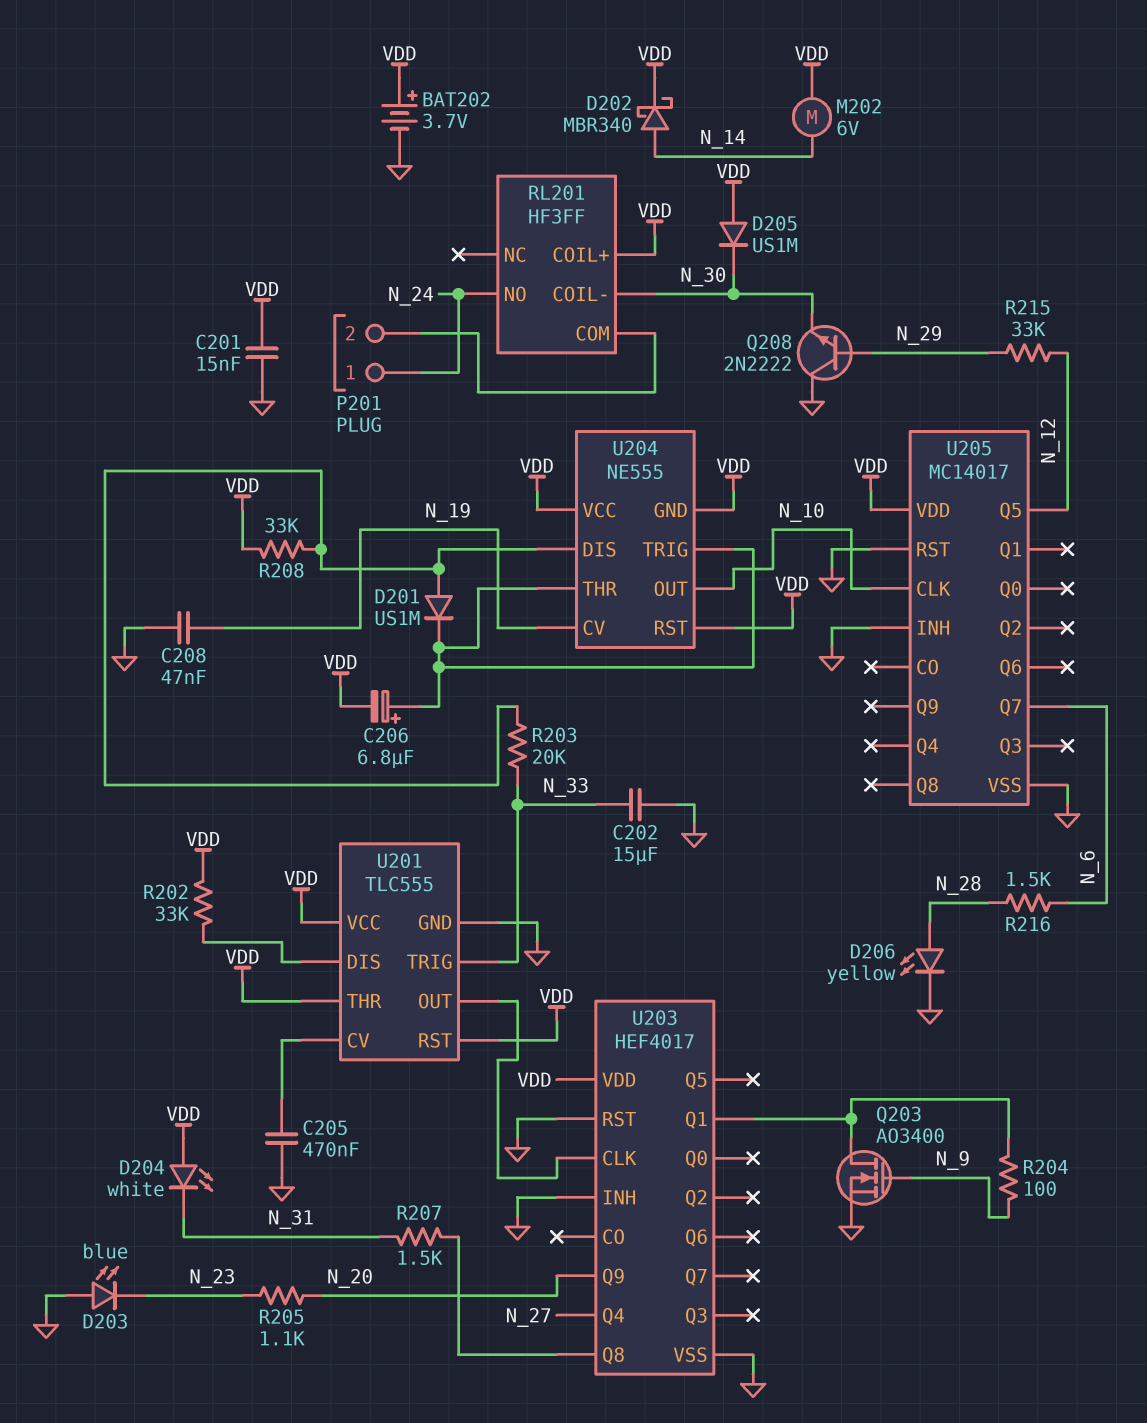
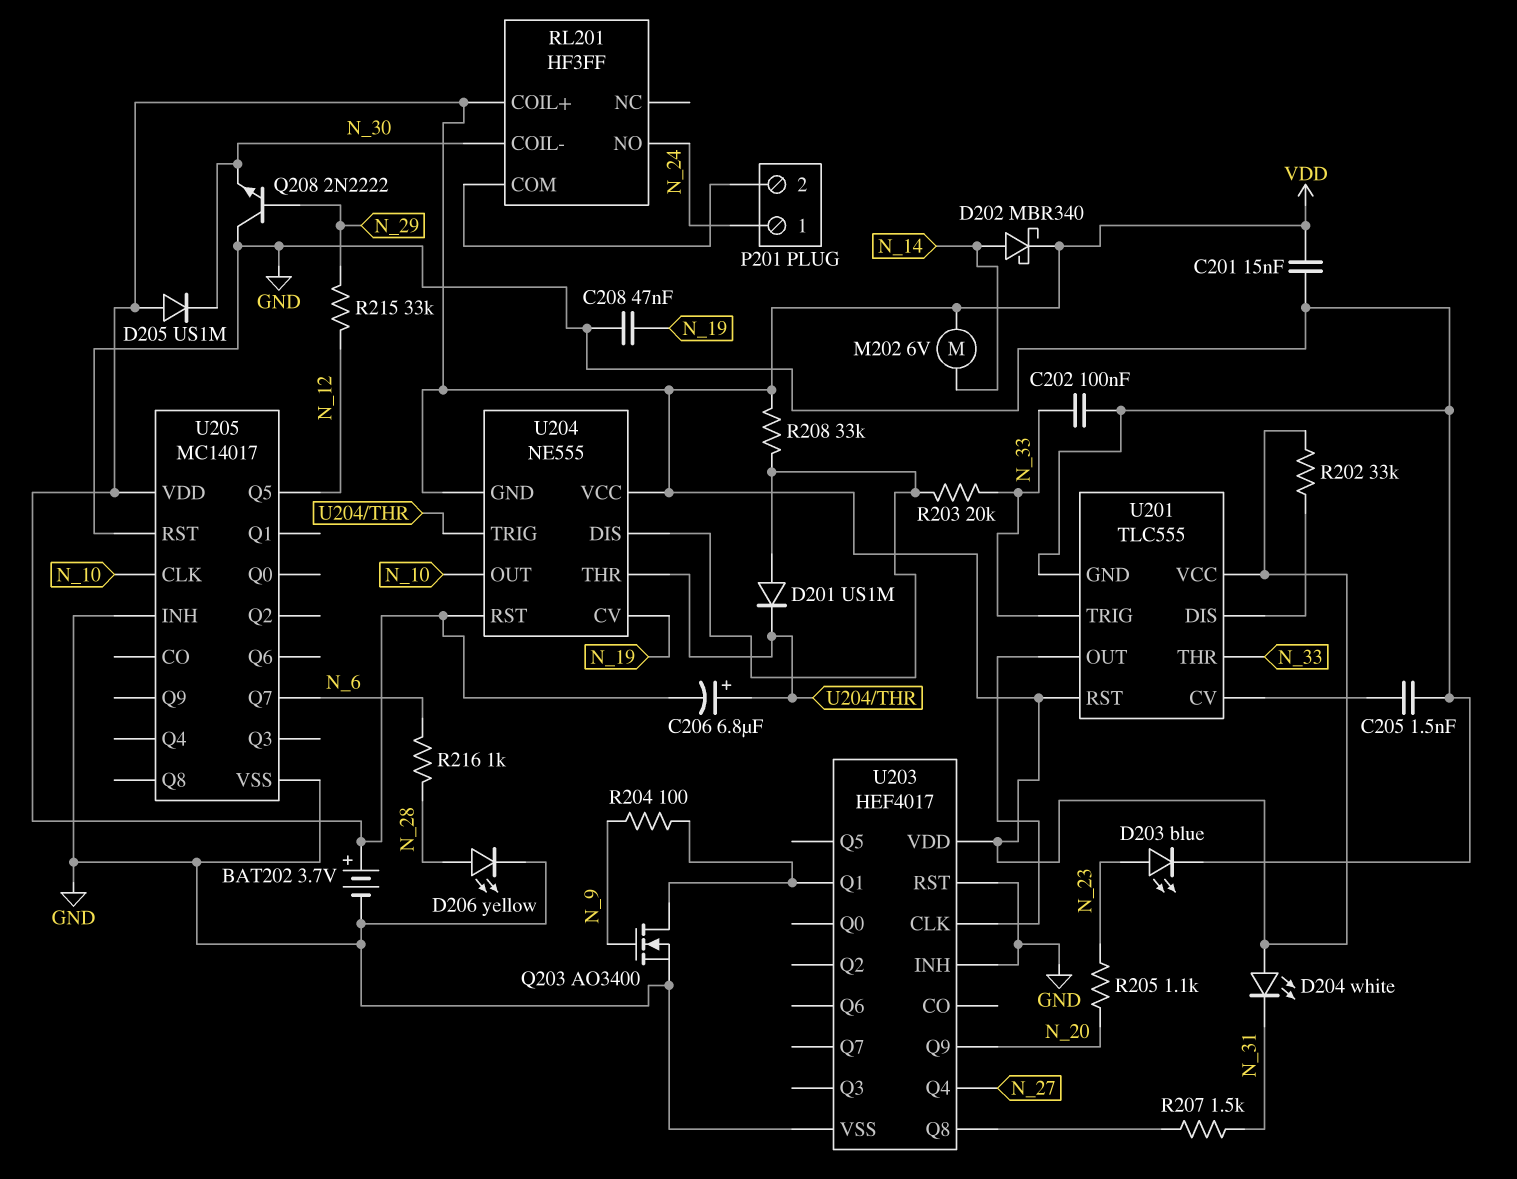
C202: 15uF (GND, N_33) -> 100nF (GND, N_33)
C205: 470nF (GND, U201/CV) -> 1.5nF (GND, U201/CV)
D203: LED blue (A GND, K N_23) -> LED blue (A N_23, K GND)
R216: 1.5k (N_6, N_28) -> 1k (N_6, N_28)
U201 pin THR: VDD -> N_33

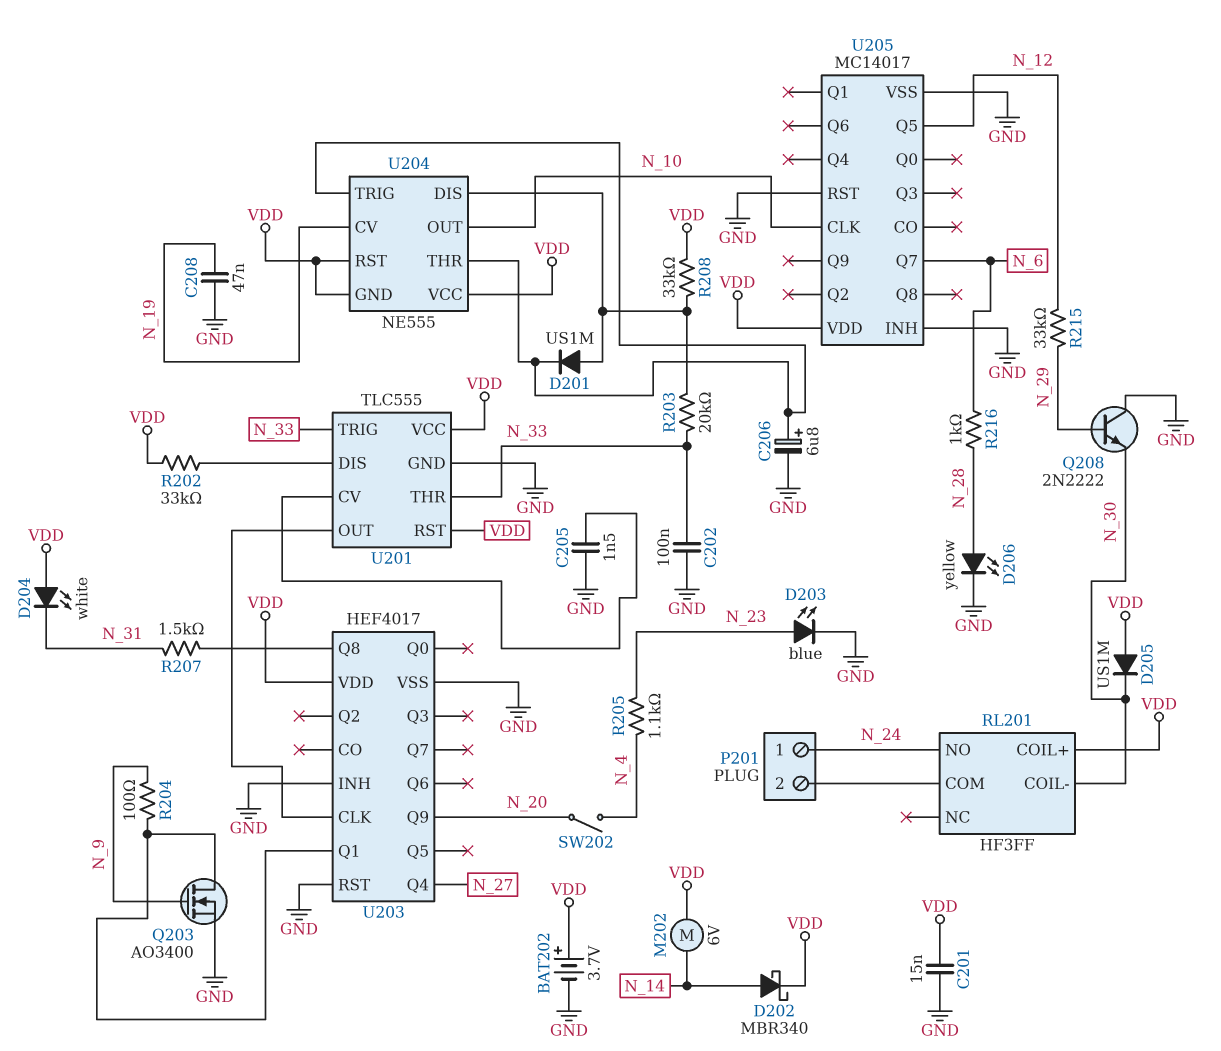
C206: 6.8uF (plus U204/THR, minus VDD) -> 6.8uF (plus U204/THR, minus GND)
R205: 1.1k (N_20, N_23) -> 1.1k (N_4, N_23)
SW202: none -> switch (N_4, N_20)

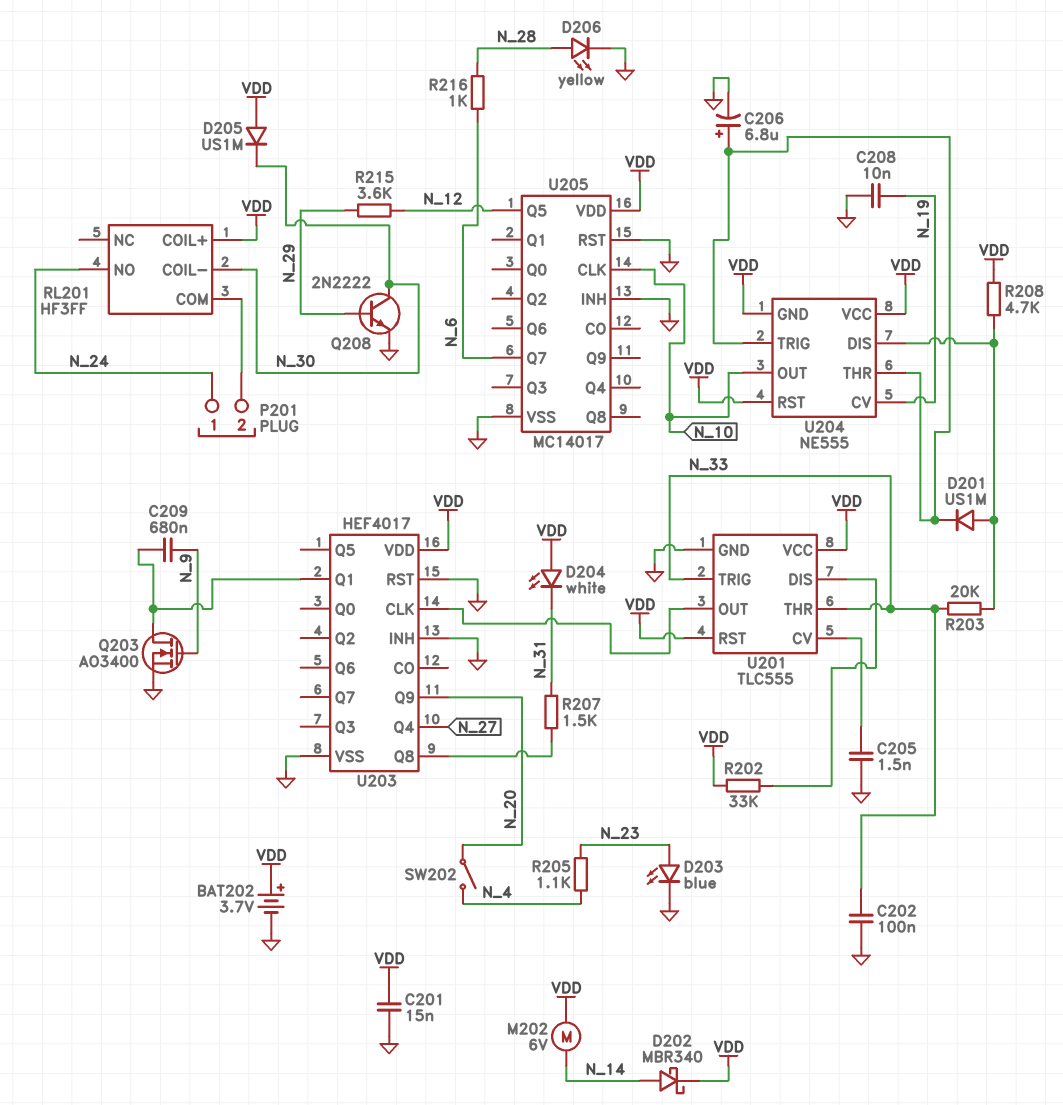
C208: 47nF (GND, N_19) -> 10nF (GND, N_19)
C209: none -> 680nF (N_9, U203/Q1)
Q208: NPN 2N2222 (B N_29, C GND, E N_30) -> NPN 2N2222 (B N_29, C N_30, E GND)
R204: 100 (N_9, U203/Q1) -> none
R208: 33k (U204/DIS, VDD) -> 4.7k (U204/DIS, VDD)
R215: 33k (N_12, N_29) -> 3.6k (N_12, N_29)

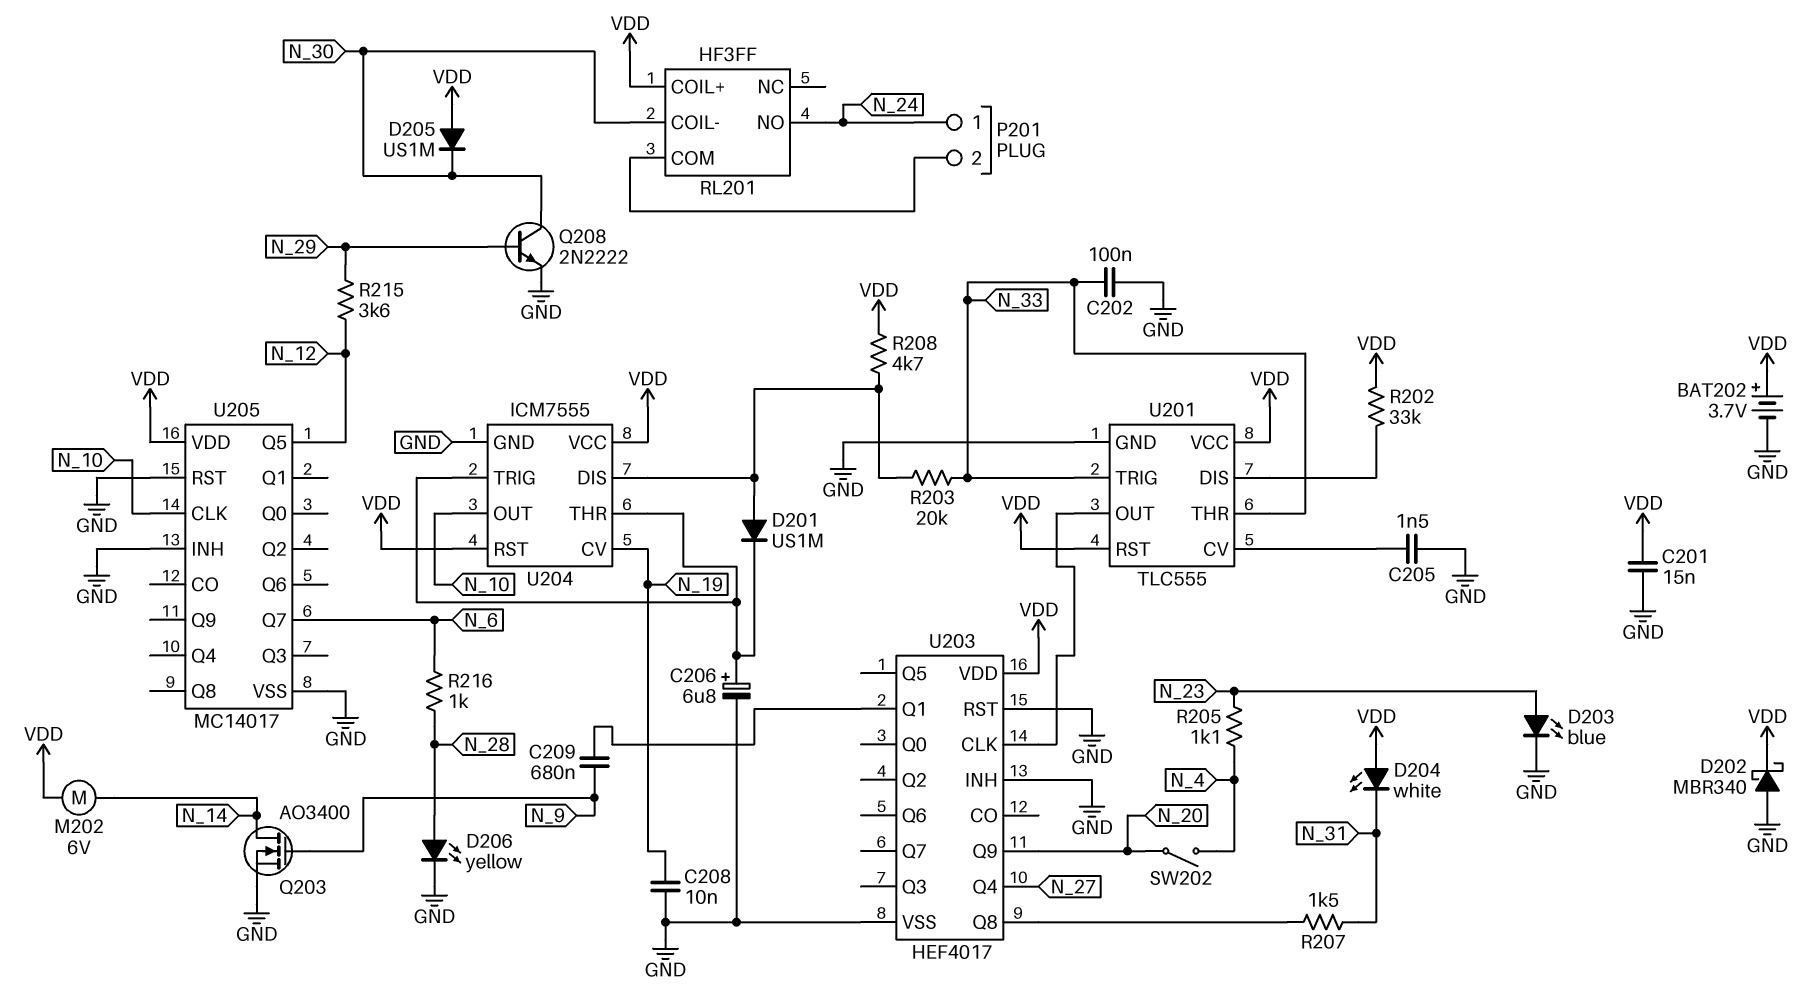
D202: schottky MBR340 (A N_14, K VDD) -> schottky MBR340 (A GND, K VDD)
Q203: NMOS AO3400 (G N_9, D U203/Q1, S GND) -> NMOS AO3400 (G N_9, D N_14, S GND)
U204: NE555 -> ICM7555
U204 pin GND: VDD -> GND

